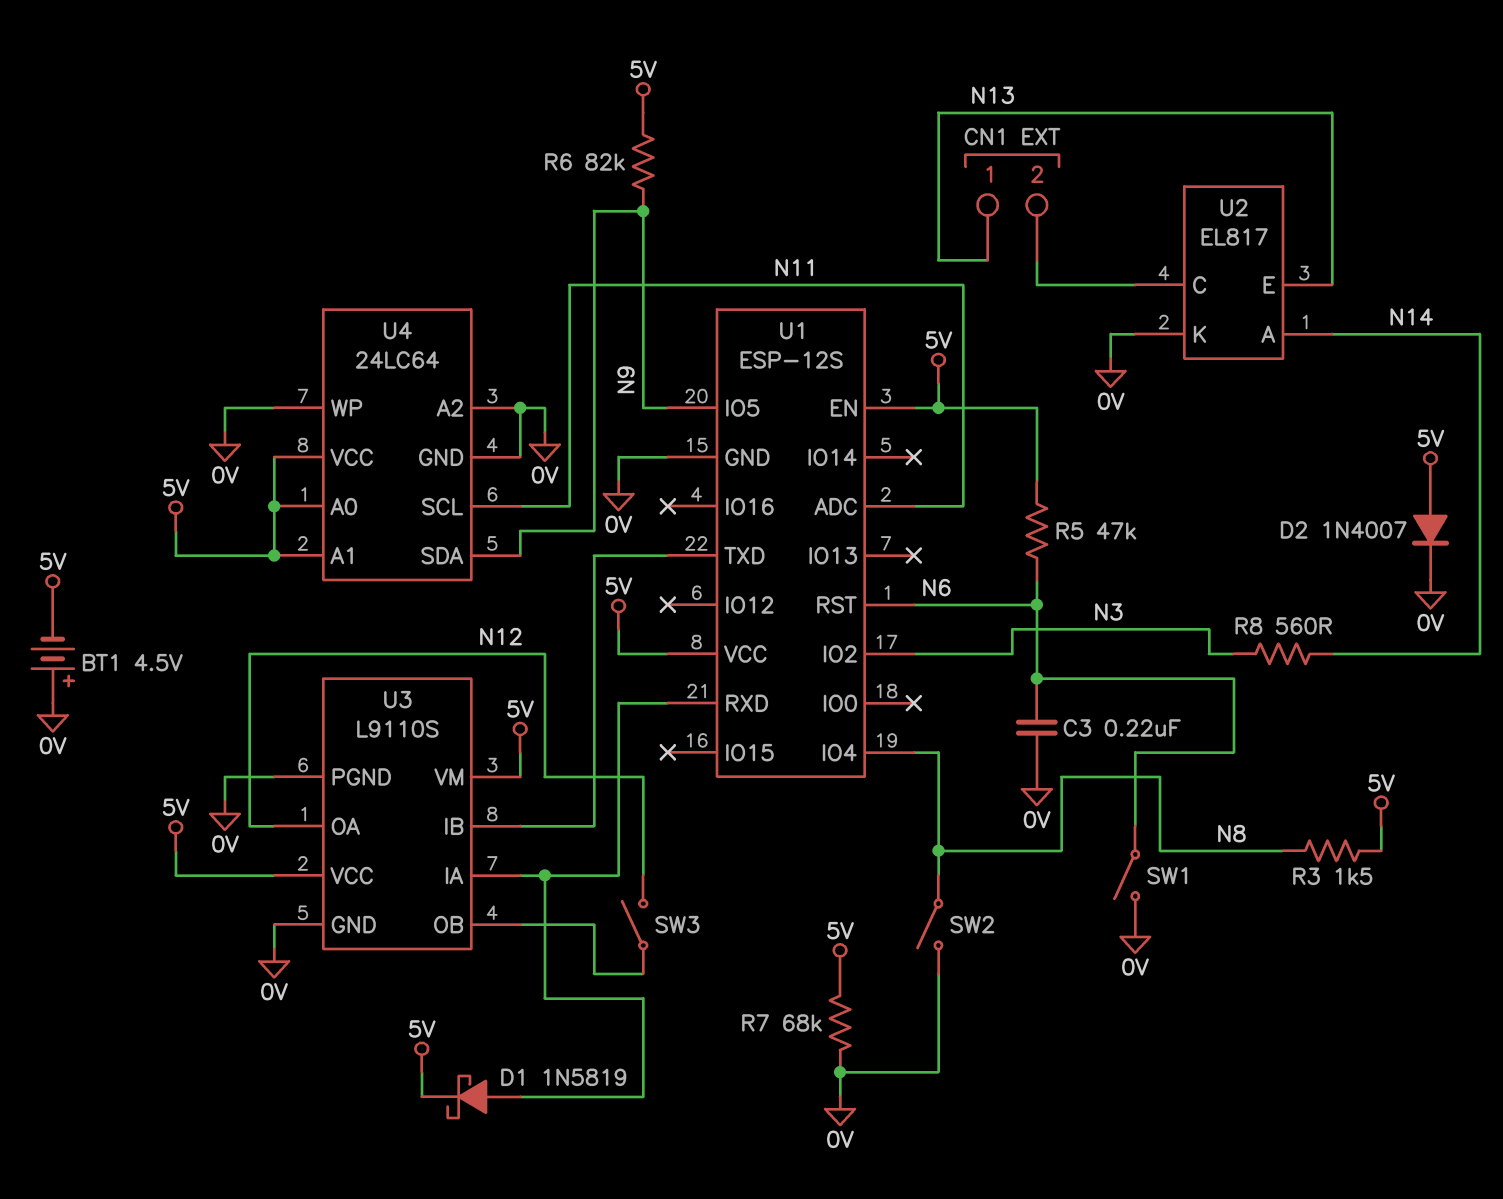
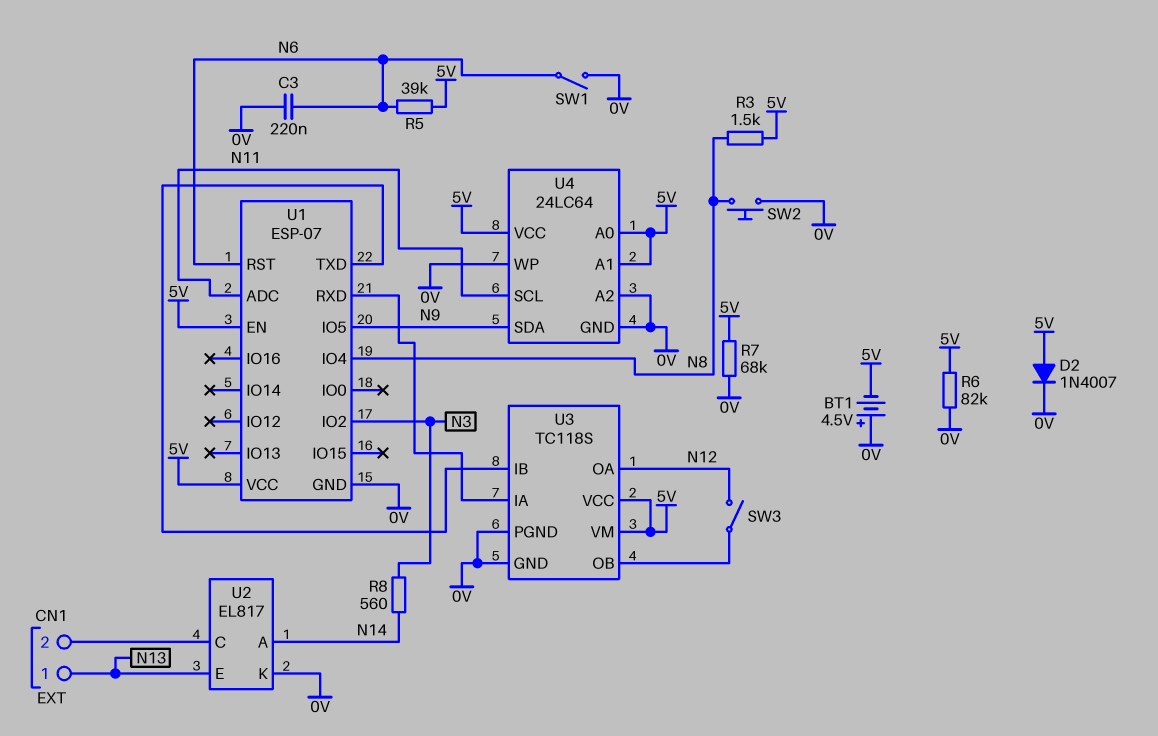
D1: schottky 1N5819 (A U1/RXD, K 5V) -> none
R5: 47k (5V, N6) -> 39k (5V, N6)
R6: 82k (5V, N9) -> 82k (0V, 5V)
SW2: switch (0V, N8) -> button (0V, N8)
U1: ESP-12S -> ESP-07
U3: L9110S -> TC118S

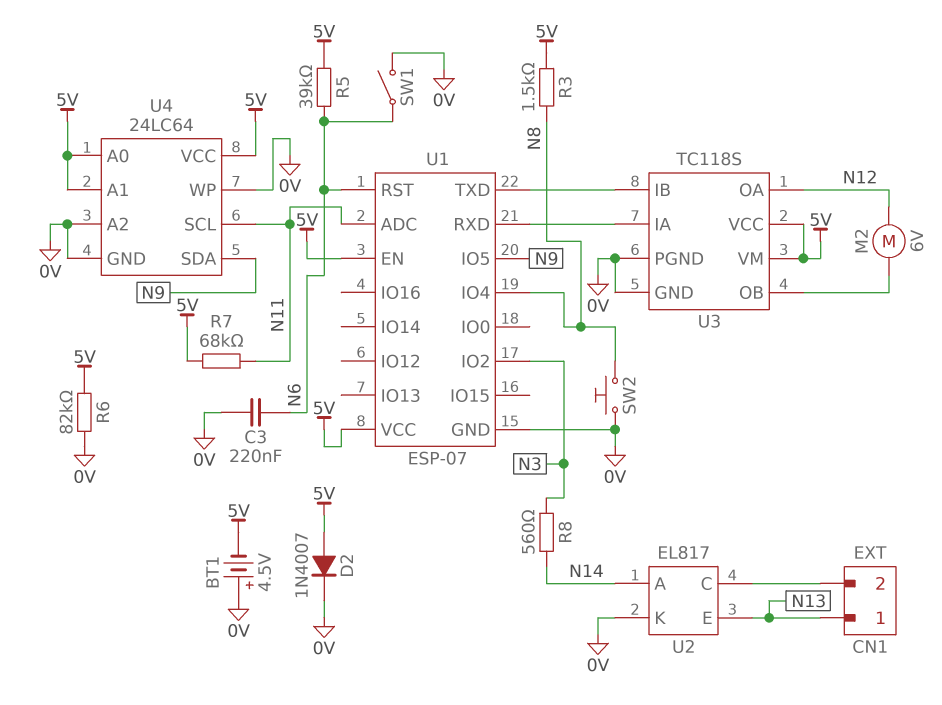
M2: none -> motor 6V (N12, U3/OB)
R7: 68k (0V, 5V) -> 68k (5V, N11)
SW3: switch (N12, U3/OB) -> none

